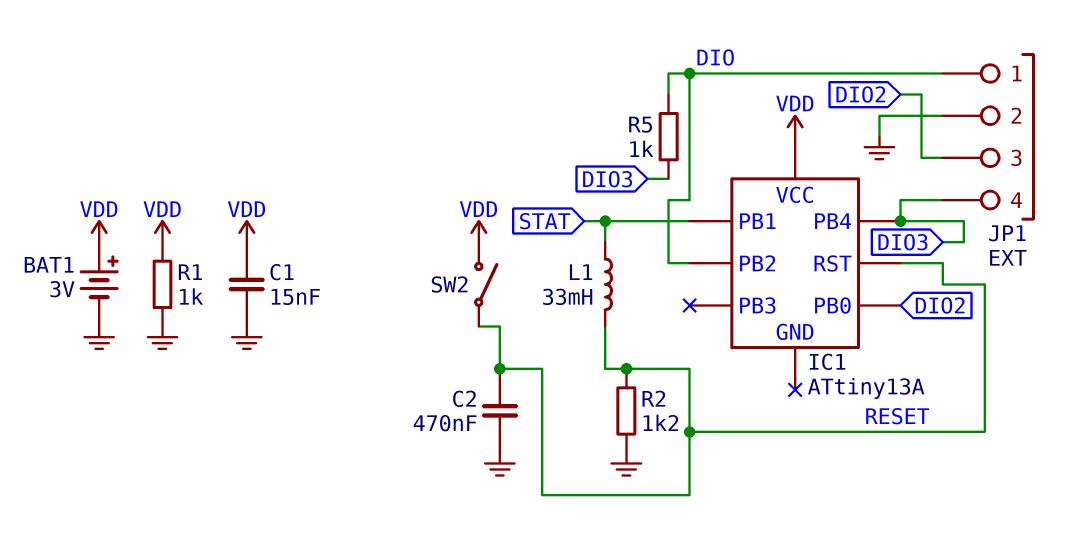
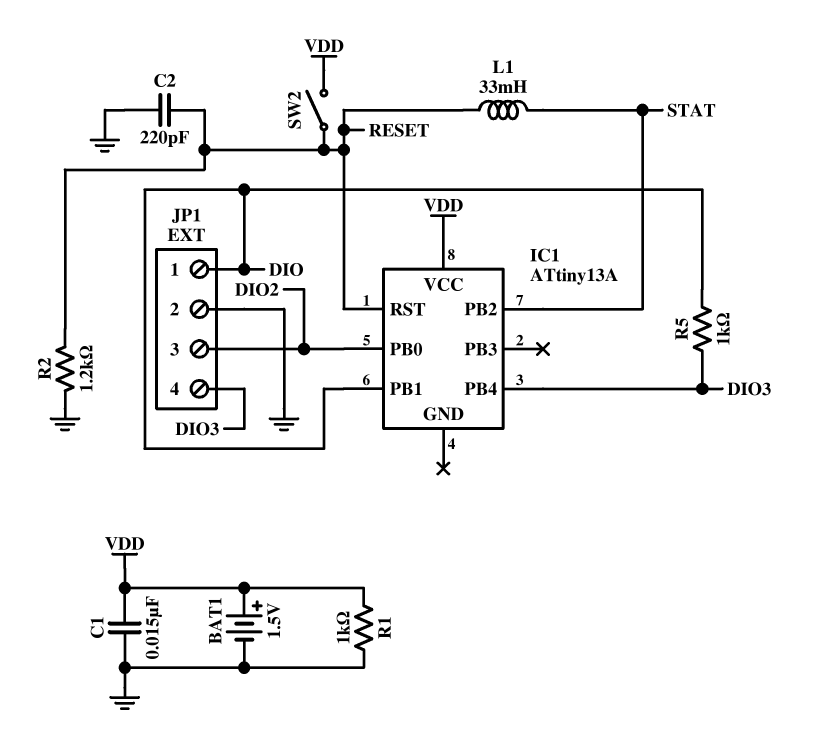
BAT1: 3V (plus VDD, minus GND) -> 1.5V (plus VDD, minus GND)
C2: 470nF (GND, RESET) -> 220pF (GND, RESET)
IC1 pin PB1: STAT -> DIO
IC1 pin PB2: DIO -> STAT

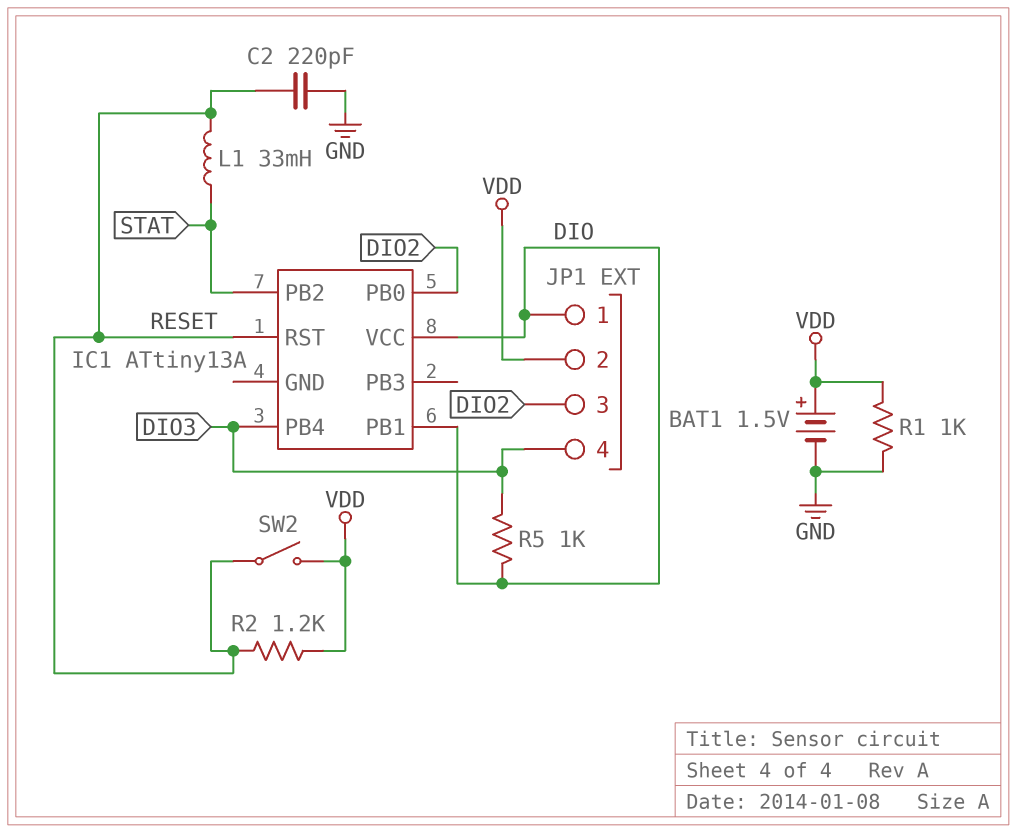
C1: 15nF (GND, VDD) -> none
IC1 pin VCC: VDD -> DIO
JP1 pin 2: GND -> VDD
R2: 1.2k (GND, RESET) -> 1.2k (RESET, VDD)

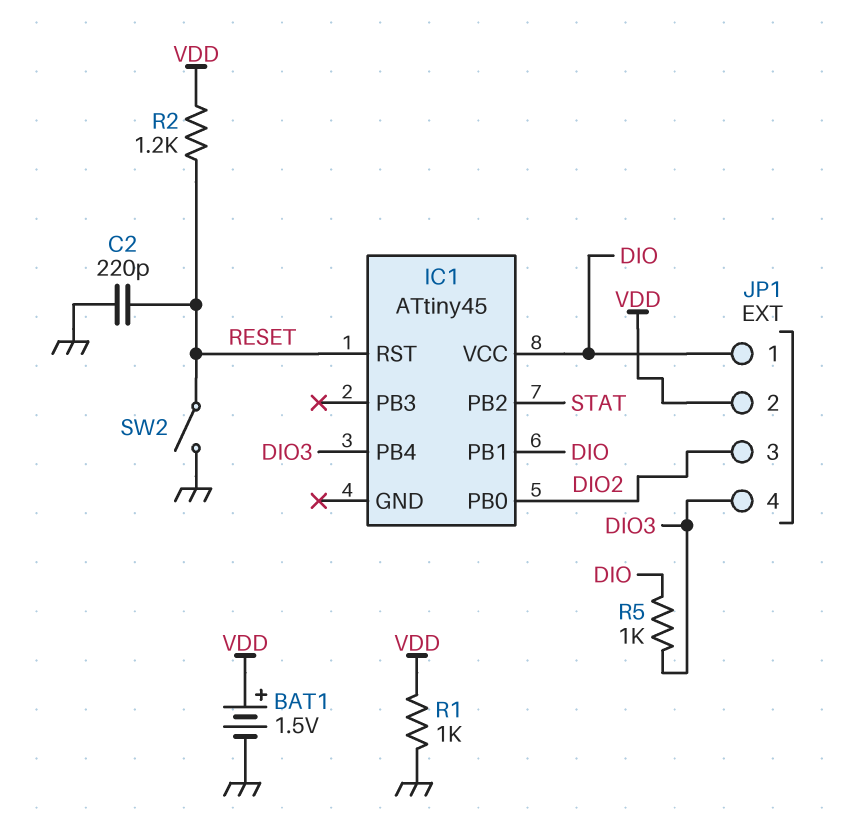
IC1: ATtiny13A -> ATtiny45
L1: 33mH (RESET, STAT) -> none
SW2: switch (RESET, VDD) -> switch (GND, RESET)

